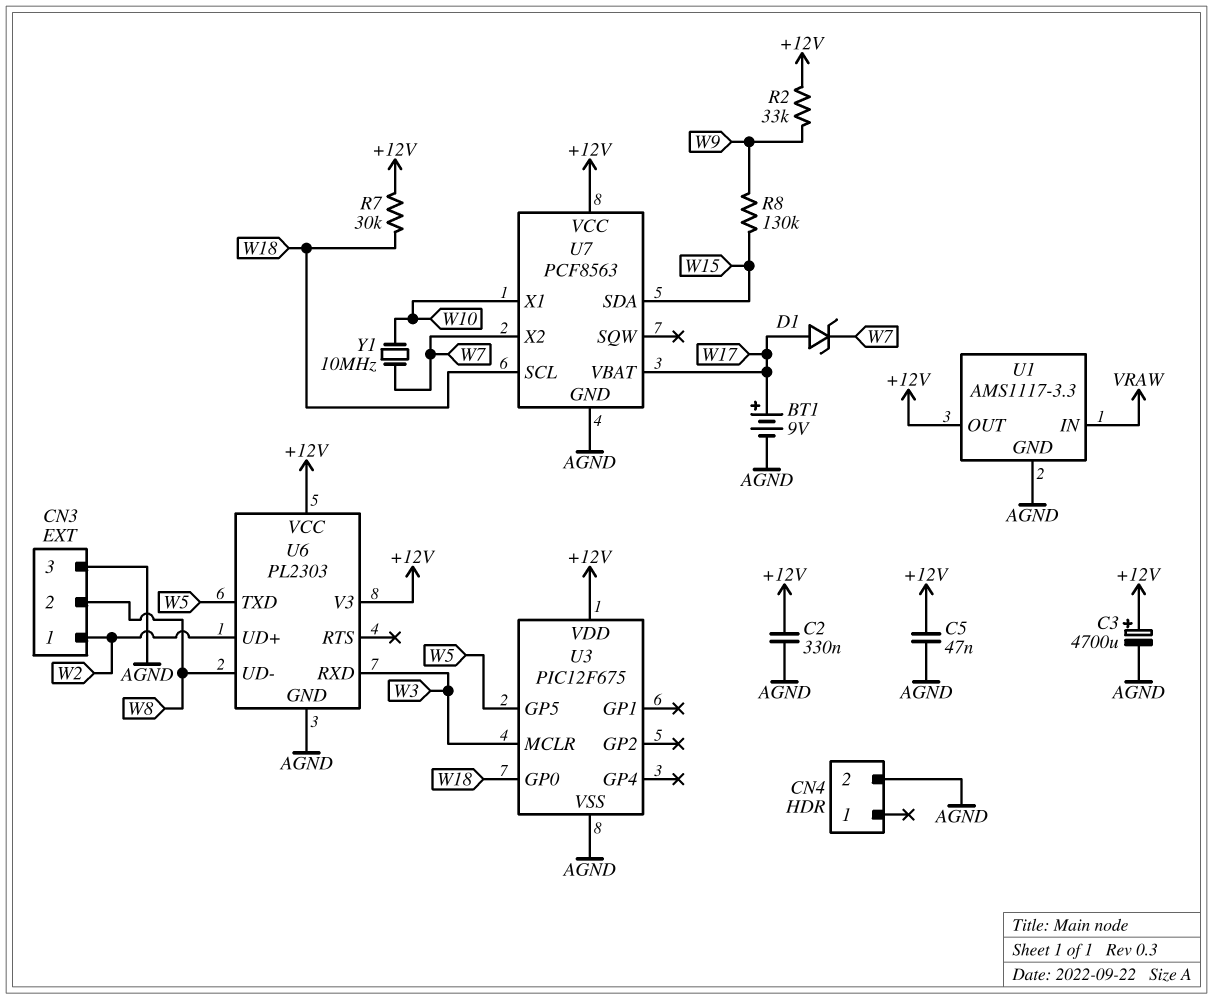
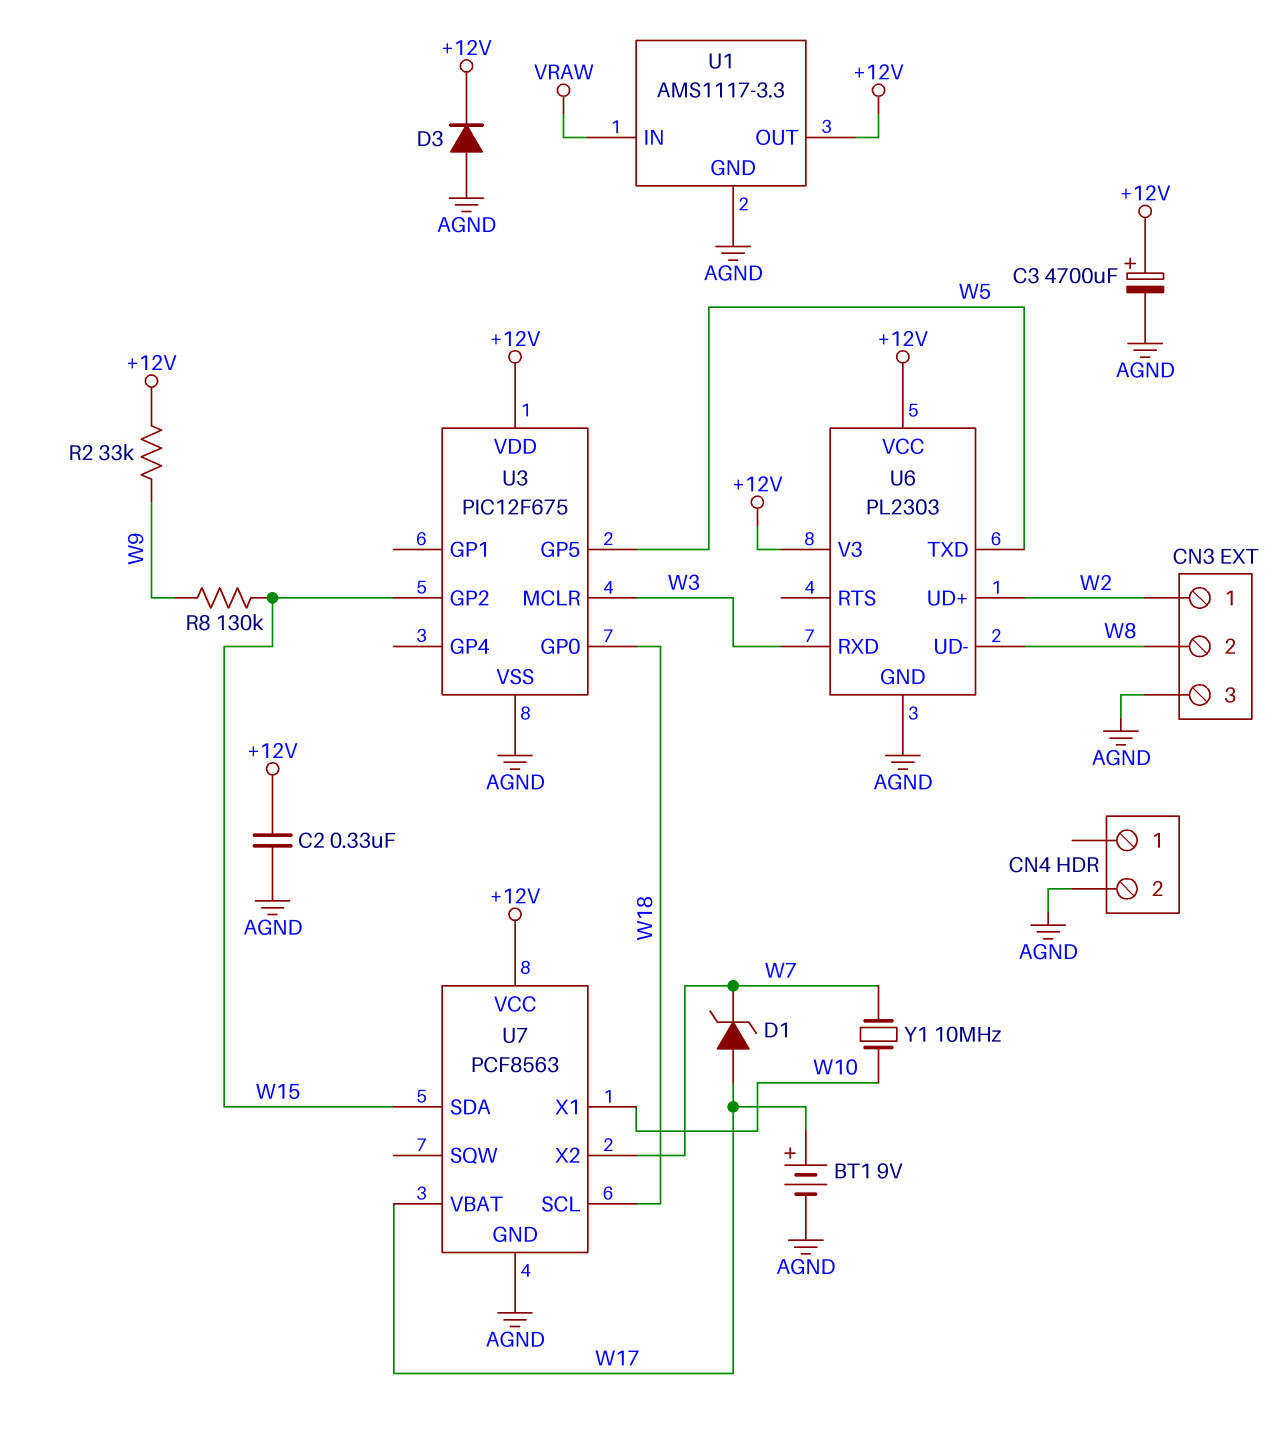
C5: 47nF (+12V, AGND) -> none
D3: none -> diode (A AGND, K +12V)
R7: 30k (+12V, W18) -> none
U3 pin GP2: none -> W15

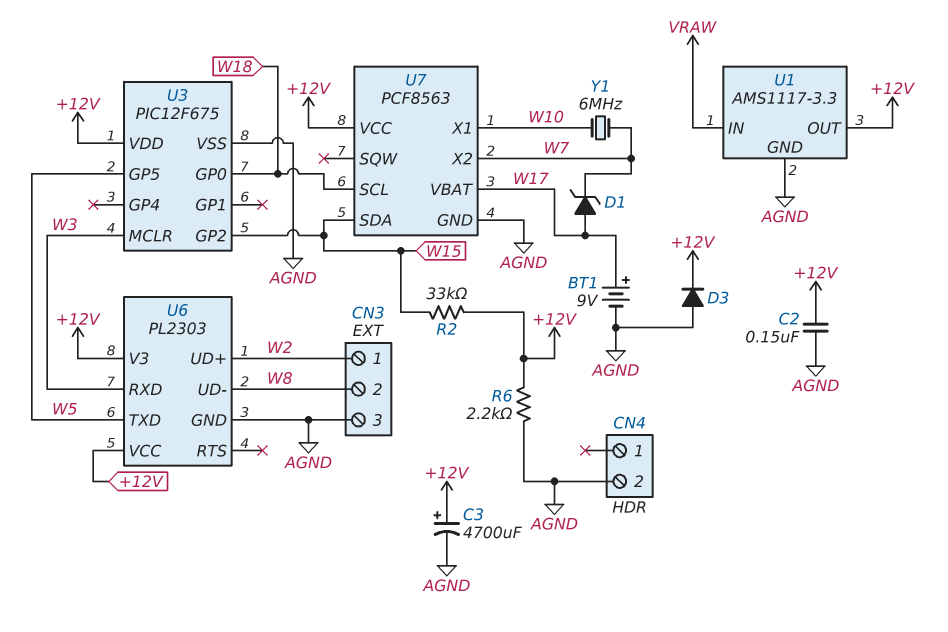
C2: 330nF (+12V, AGND) -> 150nF (+12V, AGND)
R2: 33k (+12V, W9) -> 33k (+12V, W15)
R6: none -> 2.2k (+12V, AGND)
R8: 130k (W9, W15) -> none
Y1: 10MHz (W7, W10) -> 6MHz (W7, W10)

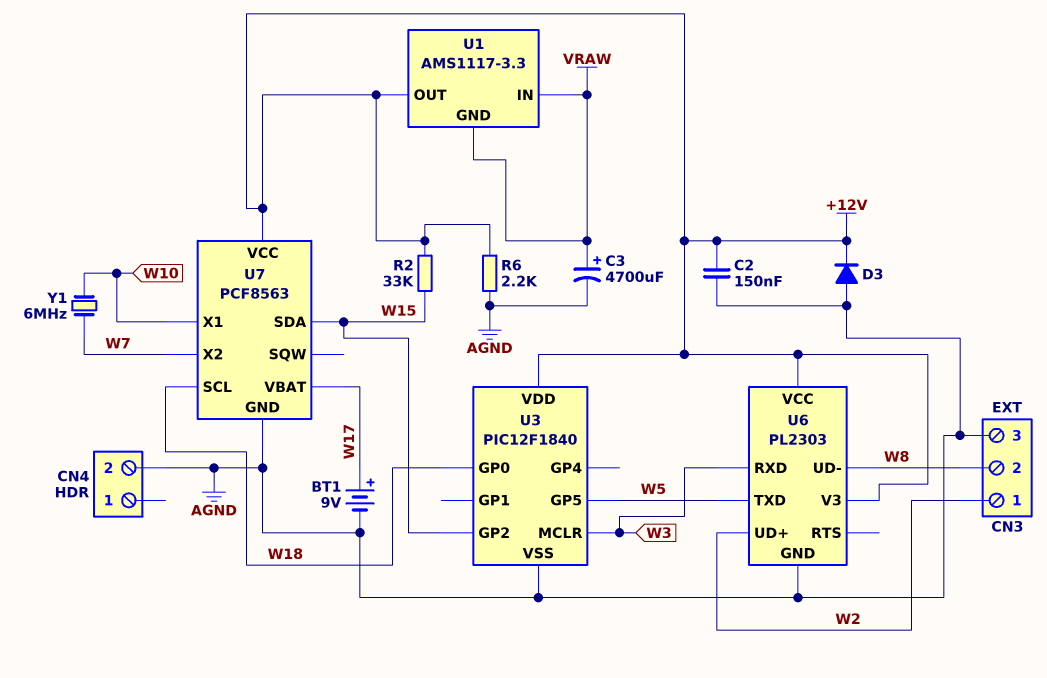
C3: 4700uF (plus +12V, minus AGND) -> 4700uF (plus VRAW, minus AGND)
D1: zener (A W17, K W7) -> none
U1 pin GND: AGND -> VRAW
U3: PIC12F675 -> PIC12F1840

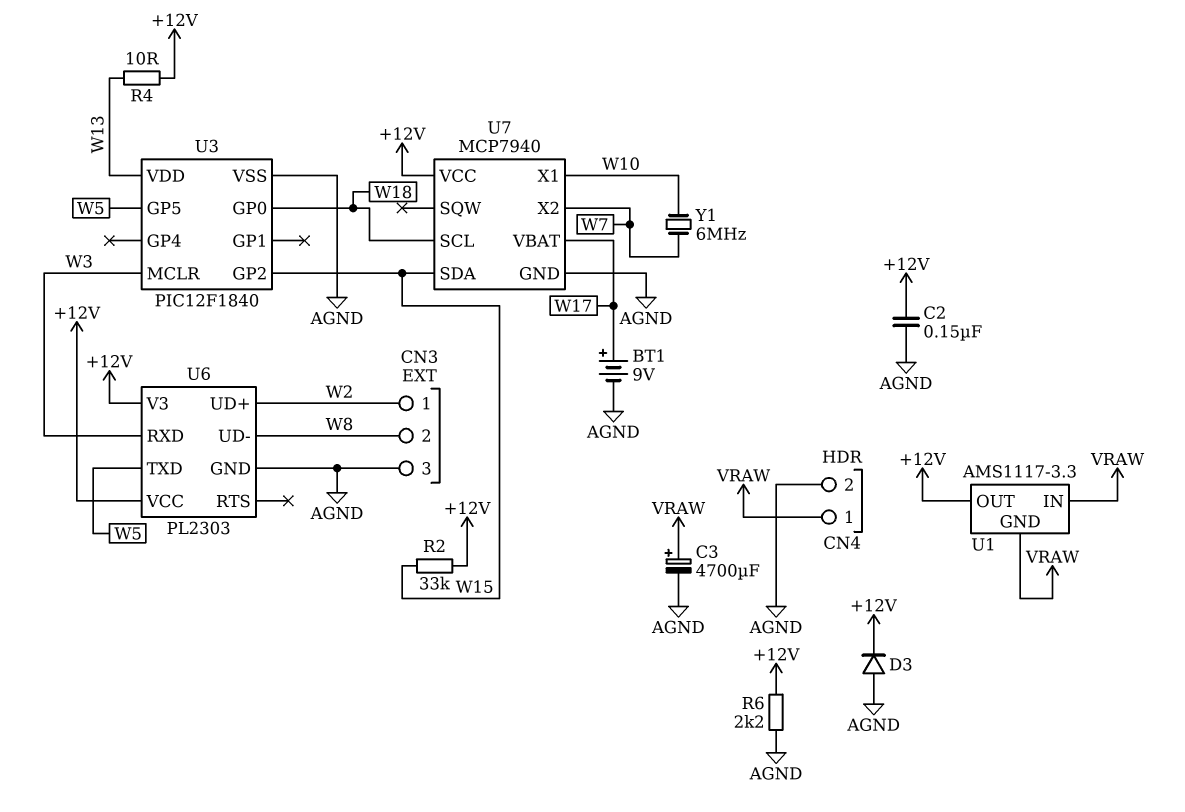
CN4 pin 1: none -> VRAW
R4: none -> 10 (+12V, W13)
U3 pin VDD: +12V -> W13
U7: PCF8563 -> MCP7940

